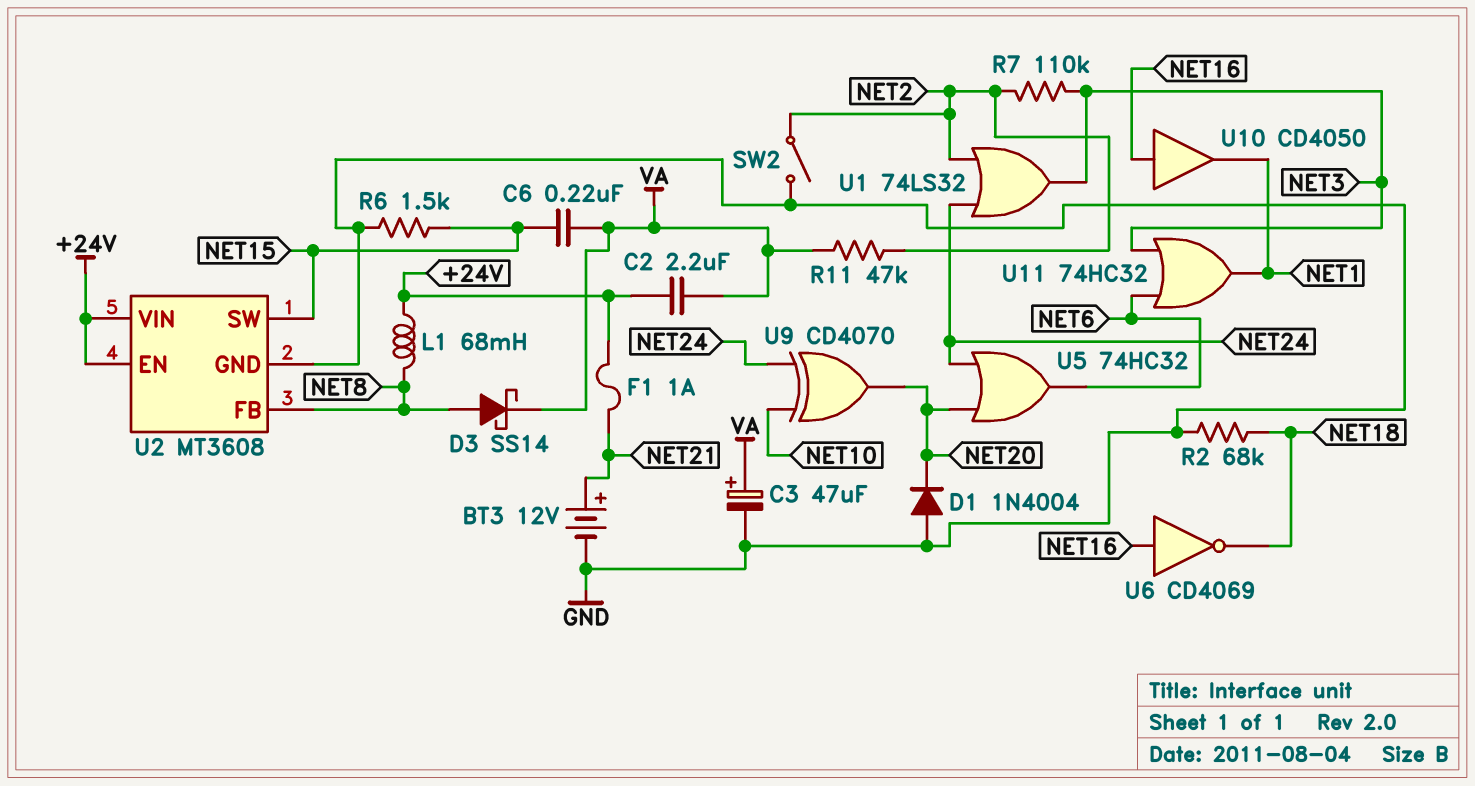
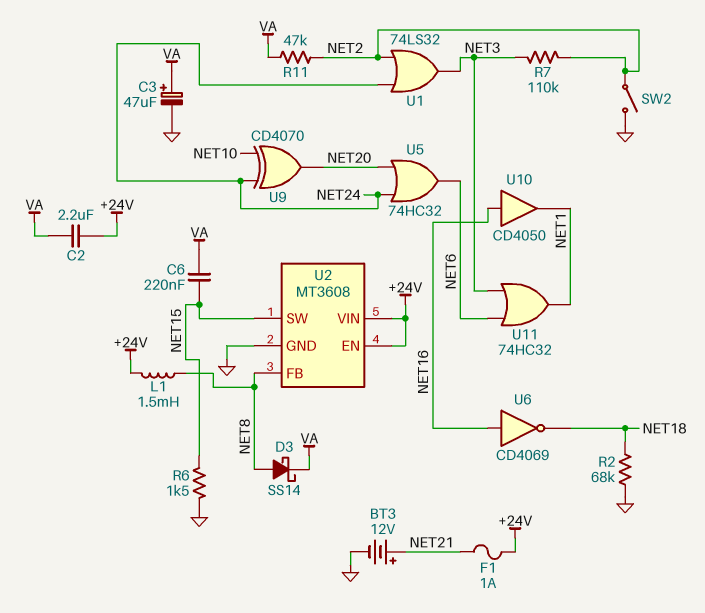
D1: diode 1N4004 (A GND, K NET20) -> none
L1: 68mH (+24V, NET8) -> 1.5mH (+24V, NET8)

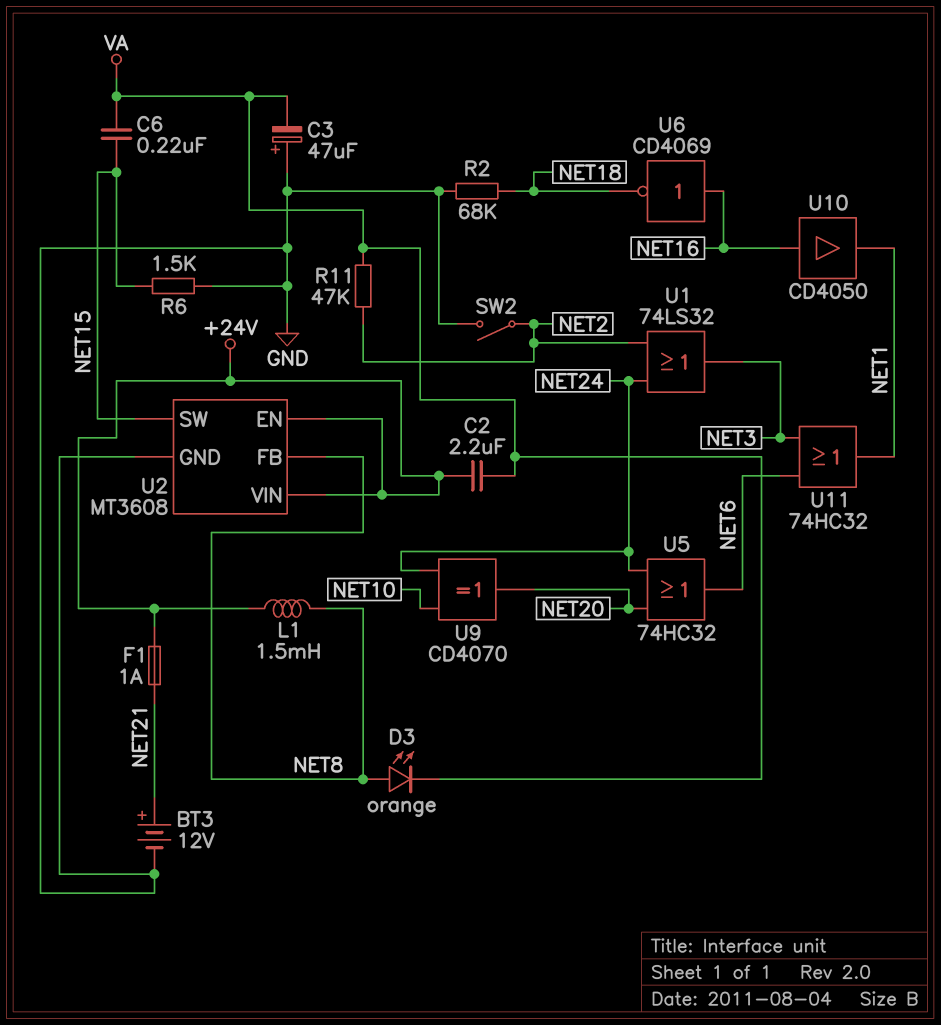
C3: 47uF (plus VA, minus GND) -> 47uF (plus GND, minus VA)
D3: schottky SS14 (A NET8, K VA) -> LED orange (A NET8, K VA)
R7: 110k (NET2, NET3) -> none

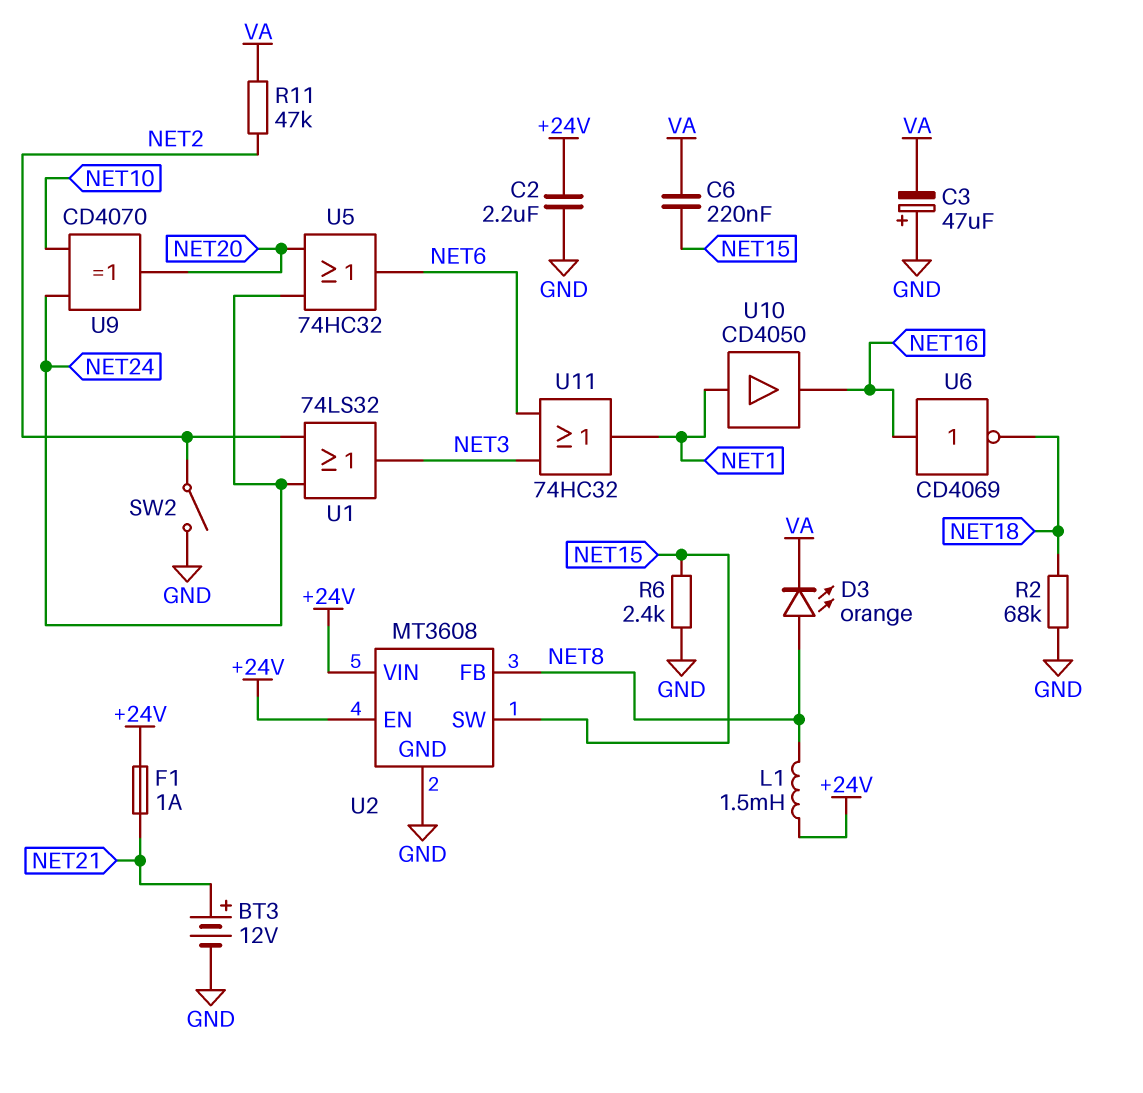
C2: 2.2uF (+24V, VA) -> 2.2uF (+24V, GND)
R6: 1.5k (GND, NET15) -> 2.4k (GND, NET15)
U10: buffer CD4050 (in NET16, out NET1) -> buffer CD4050 (in NET1, out NET16)

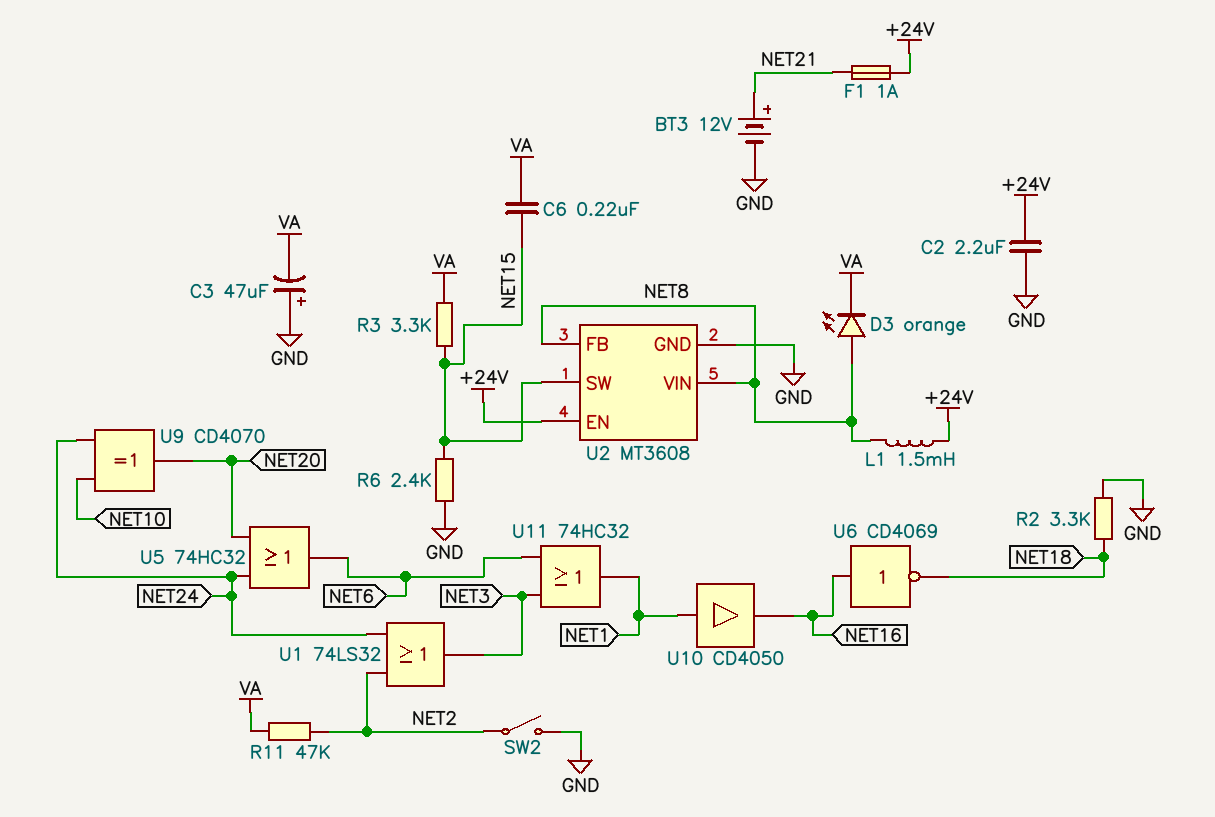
R2: 68k (GND, NET18) -> 3.3k (GND, NET18)
R3: none -> 3.3k (NET15, VA)
U2 pin VIN: +24V -> NET8

